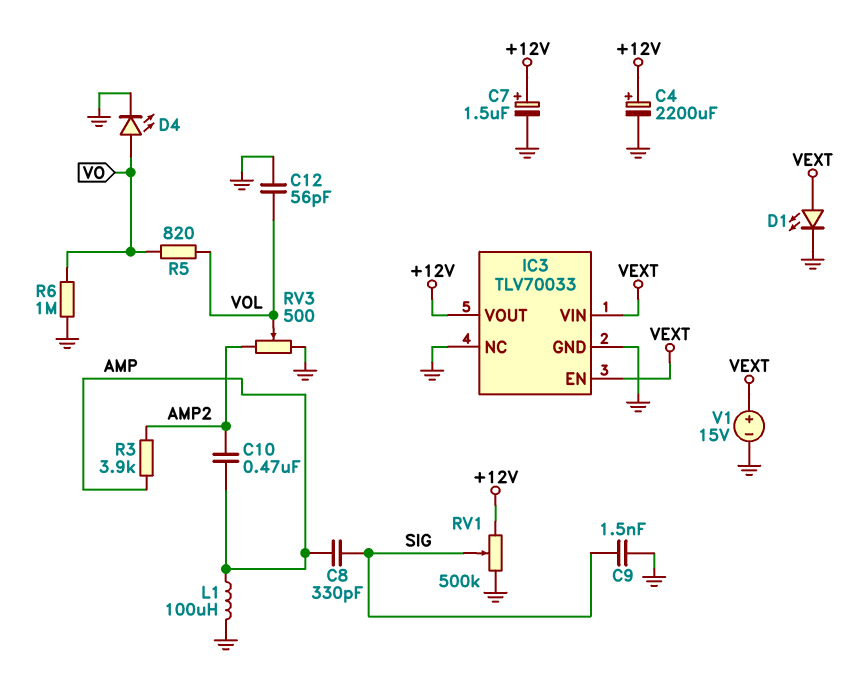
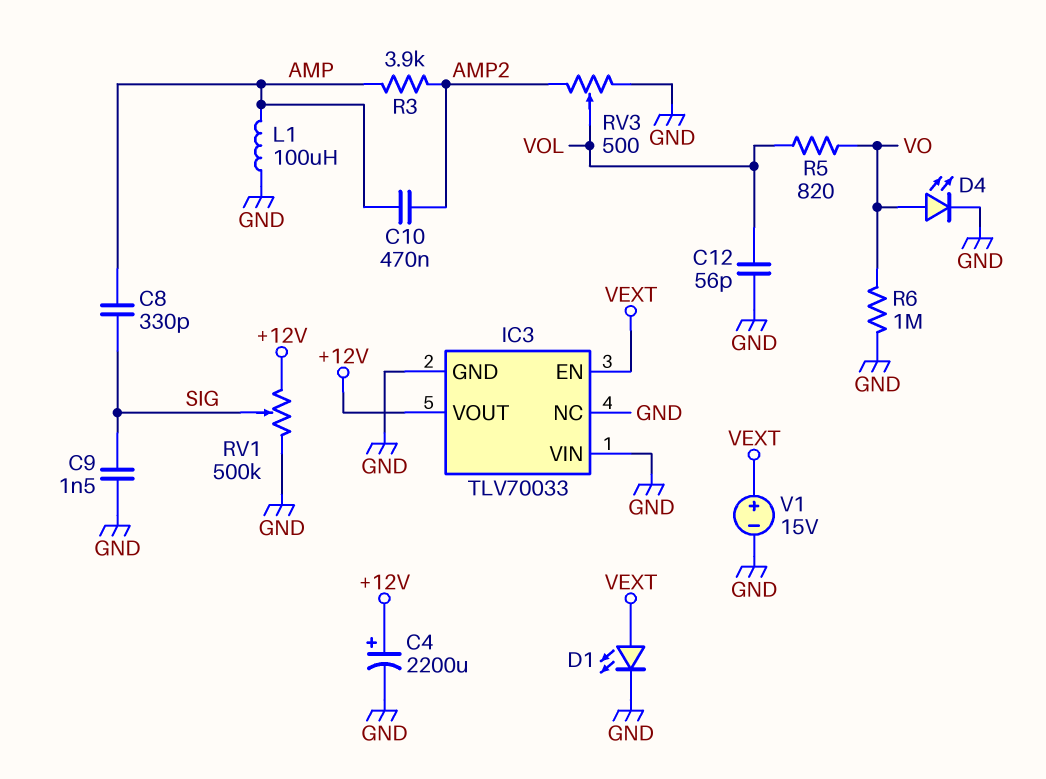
C7: 1.5uF (plus +12V, minus GND) -> none
IC3 pin VIN: VEXT -> GND

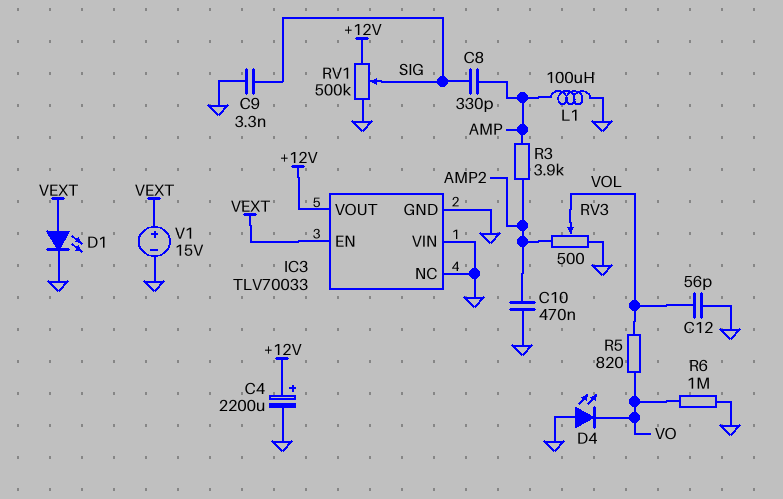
C9: 1.5nF (GND, SIG) -> 3.3nF (GND, SIG)
C10: 470nF (AMP, AMP2) -> 470nF (AMP2, GND)
D4: LED (A VO, K GND) -> LED (A GND, K VO)

